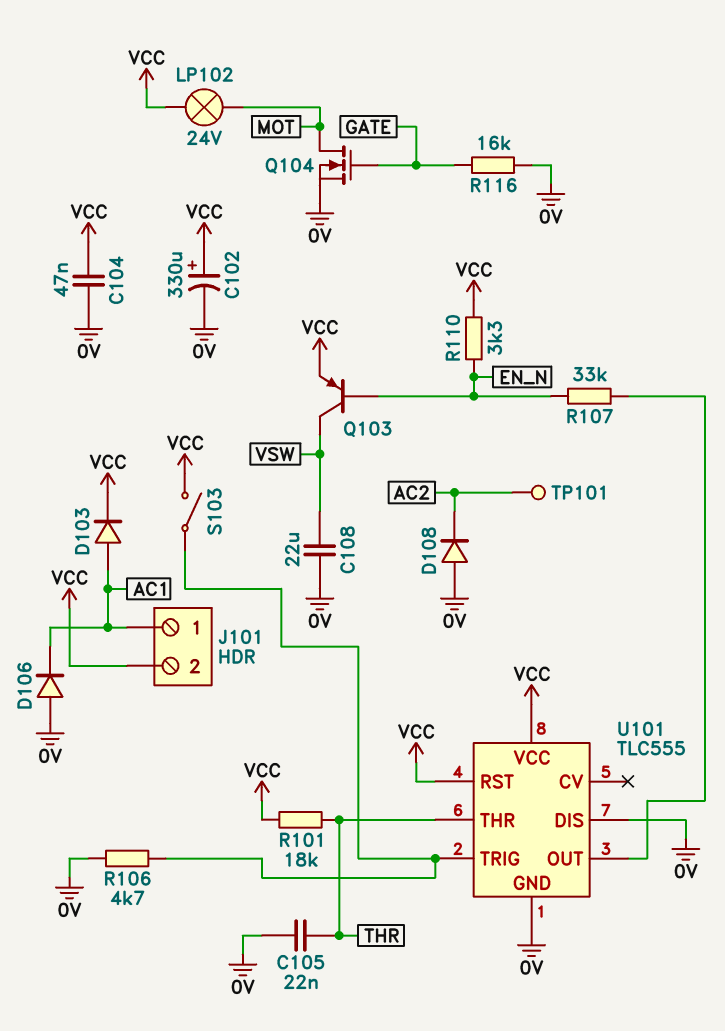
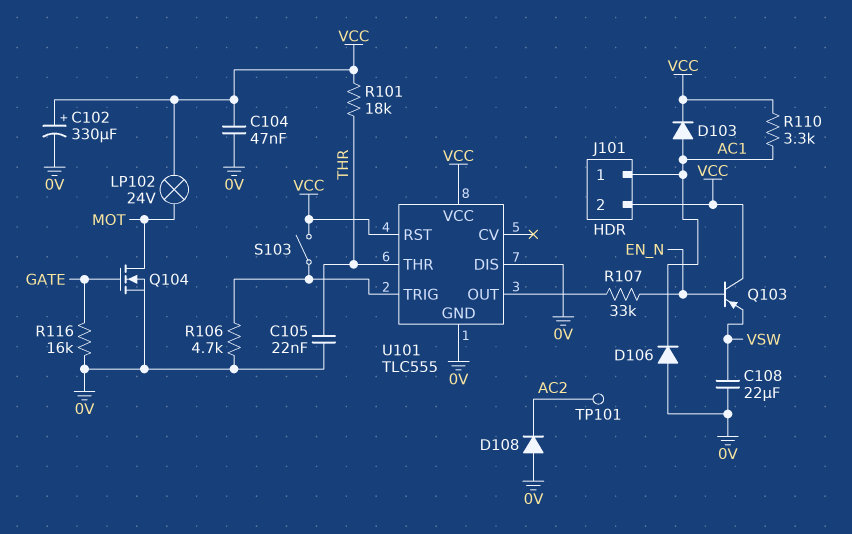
Q103: PNP (B EN_N, C VSW, E VCC) -> PNP (B EN_N, C VCC, E VSW)
R110: 3.3k (EN_N, VCC) -> 3.3k (AC1, VCC)

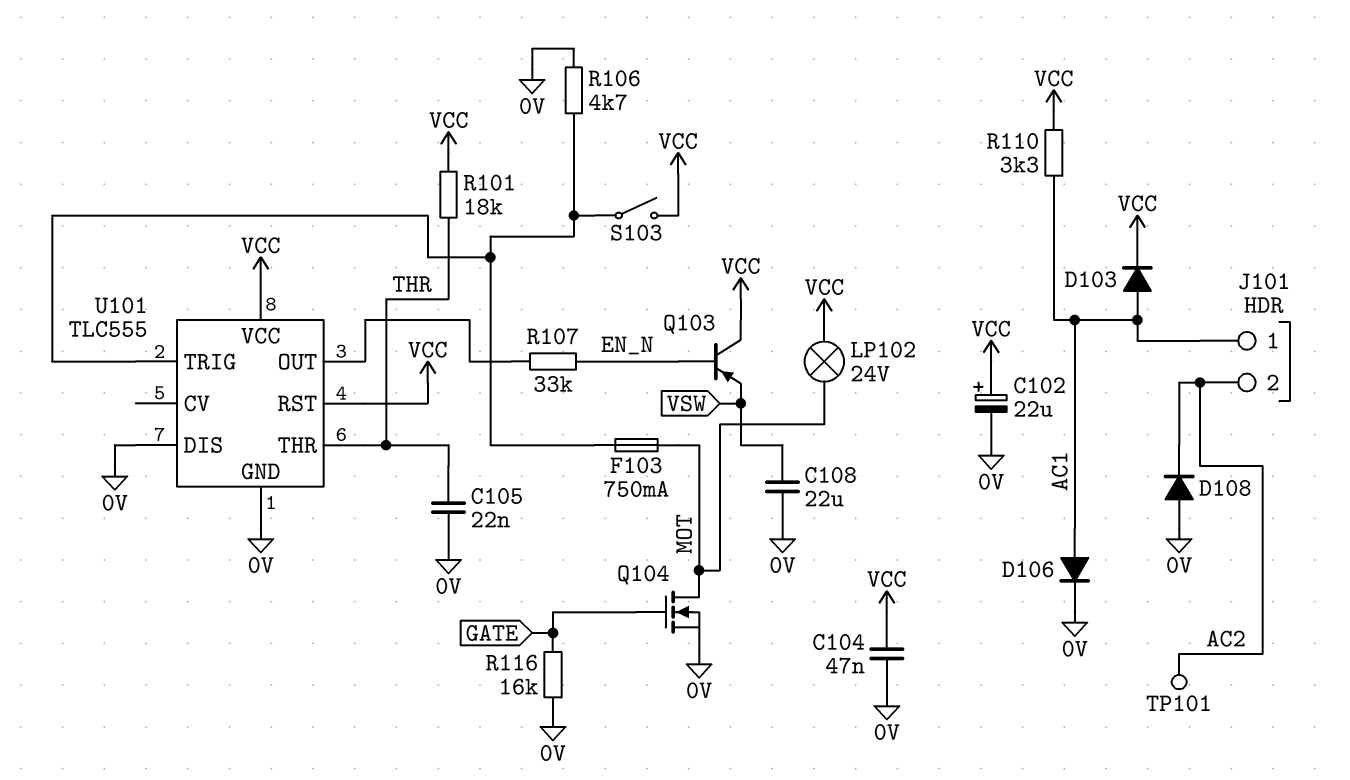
C102: 330uF (plus VCC, minus 0V) -> 22uF (plus VCC, minus 0V)
D106: diode (A 0V, K AC1) -> diode (A AC1, K 0V)
F103: none -> 750mA (MOT, U101/TRIG)
J101 pin 2: VCC -> AC2

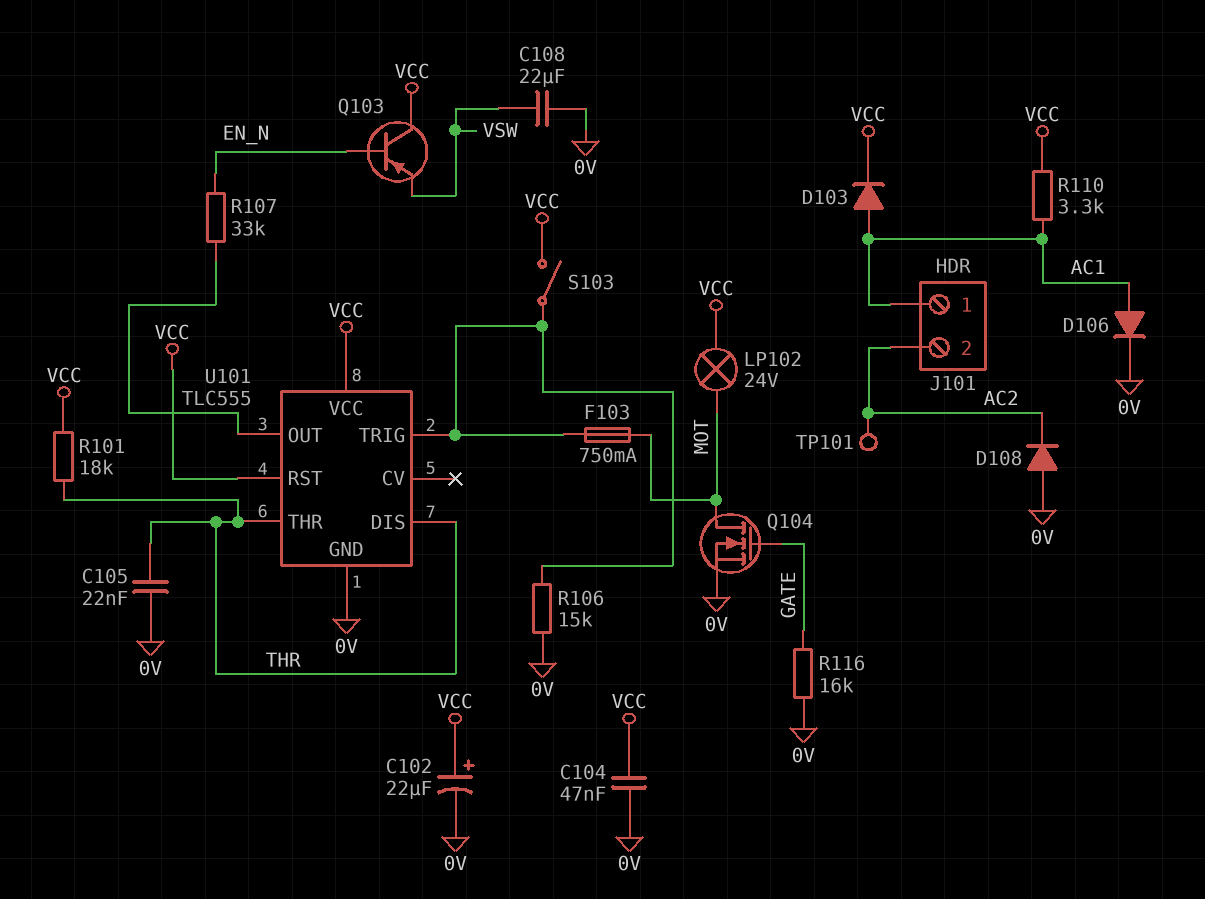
R106: 4.7k (0V, U101/TRIG) -> 15k (0V, U101/TRIG)
U101 pin DIS: 0V -> THR

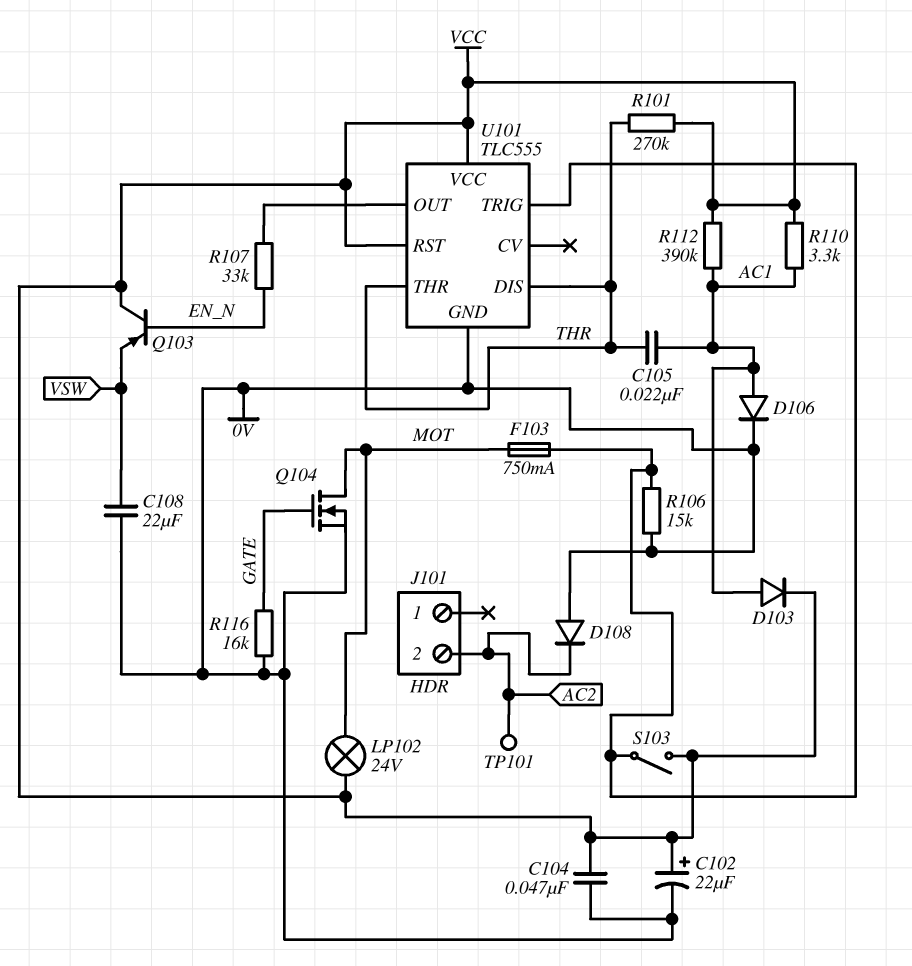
C105: 22nF (0V, THR) -> 22nF (AC1, THR)
J101 pin 1: AC1 -> none
R101: 18k (THR, VCC) -> 270k (THR, VCC)
R112: none -> 390k (AC1, VCC)

